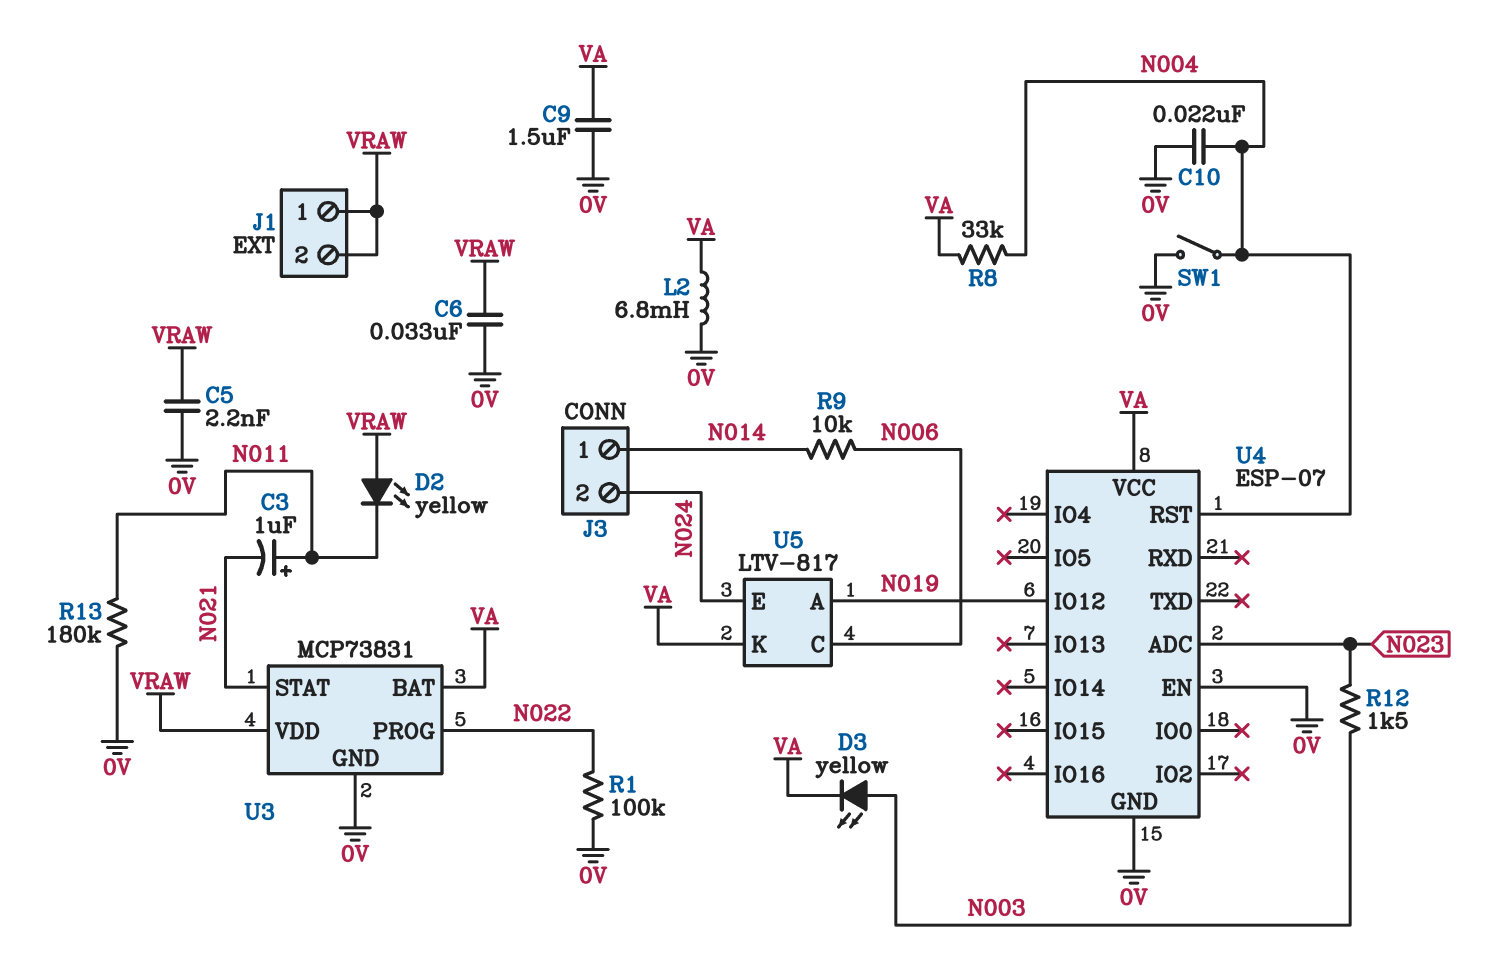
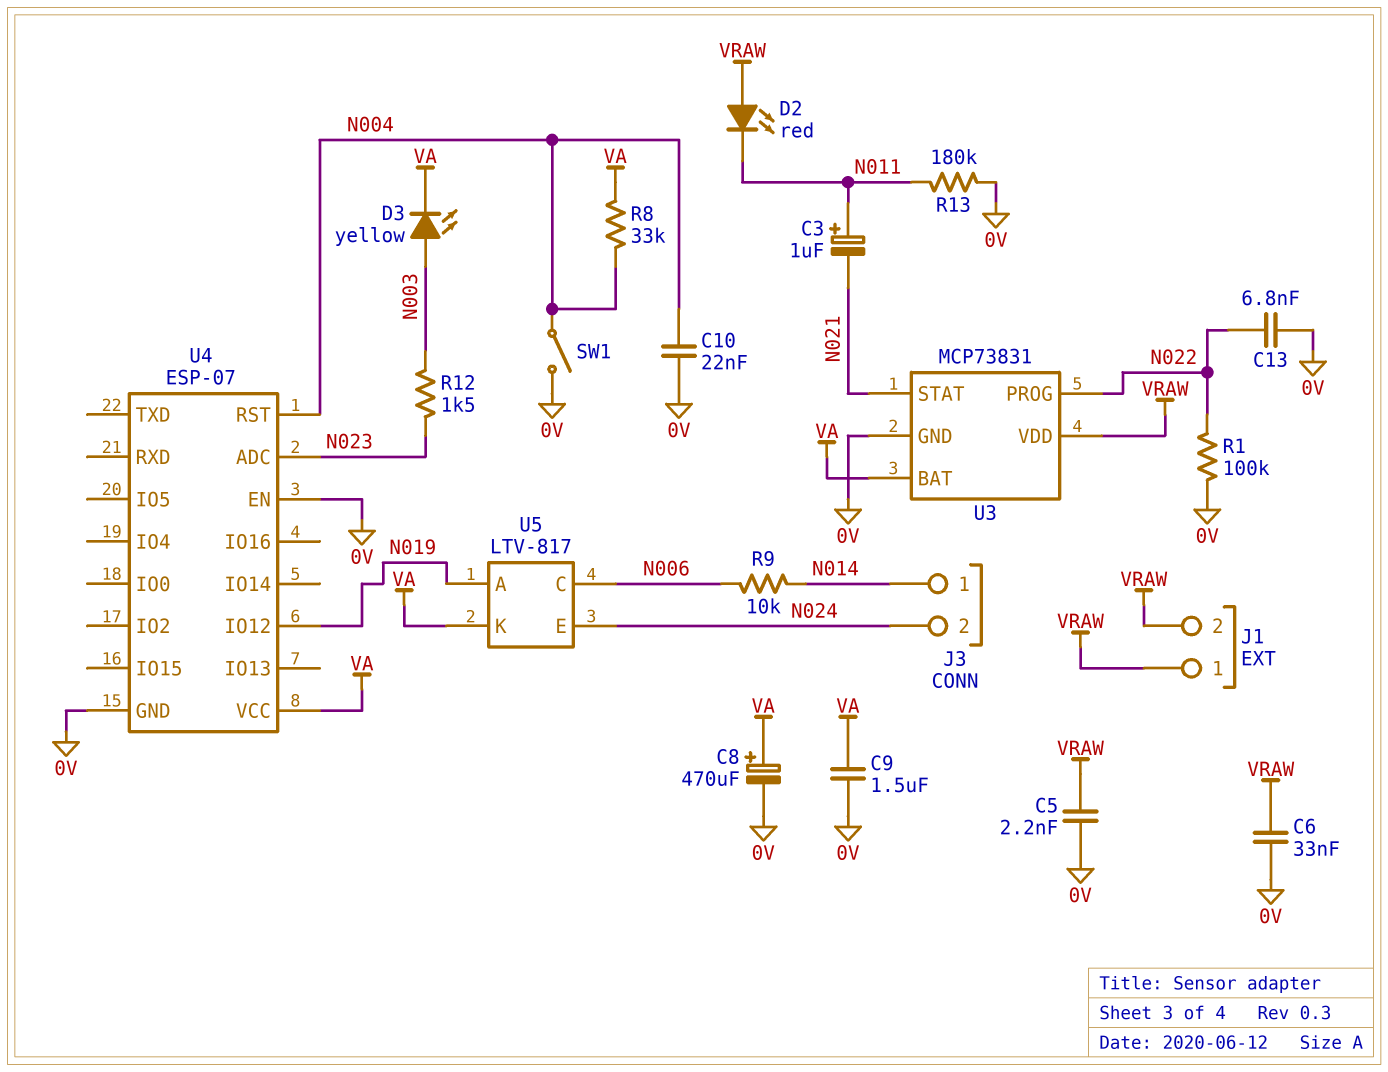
C8: none -> 470uF (plus VA, minus 0V)
C13: none -> 6.8nF (0V, N022)
D2: LED yellow (A VRAW, K N011) -> LED red (A VRAW, K N011)
L2: 6.8mH (0V, VA) -> none

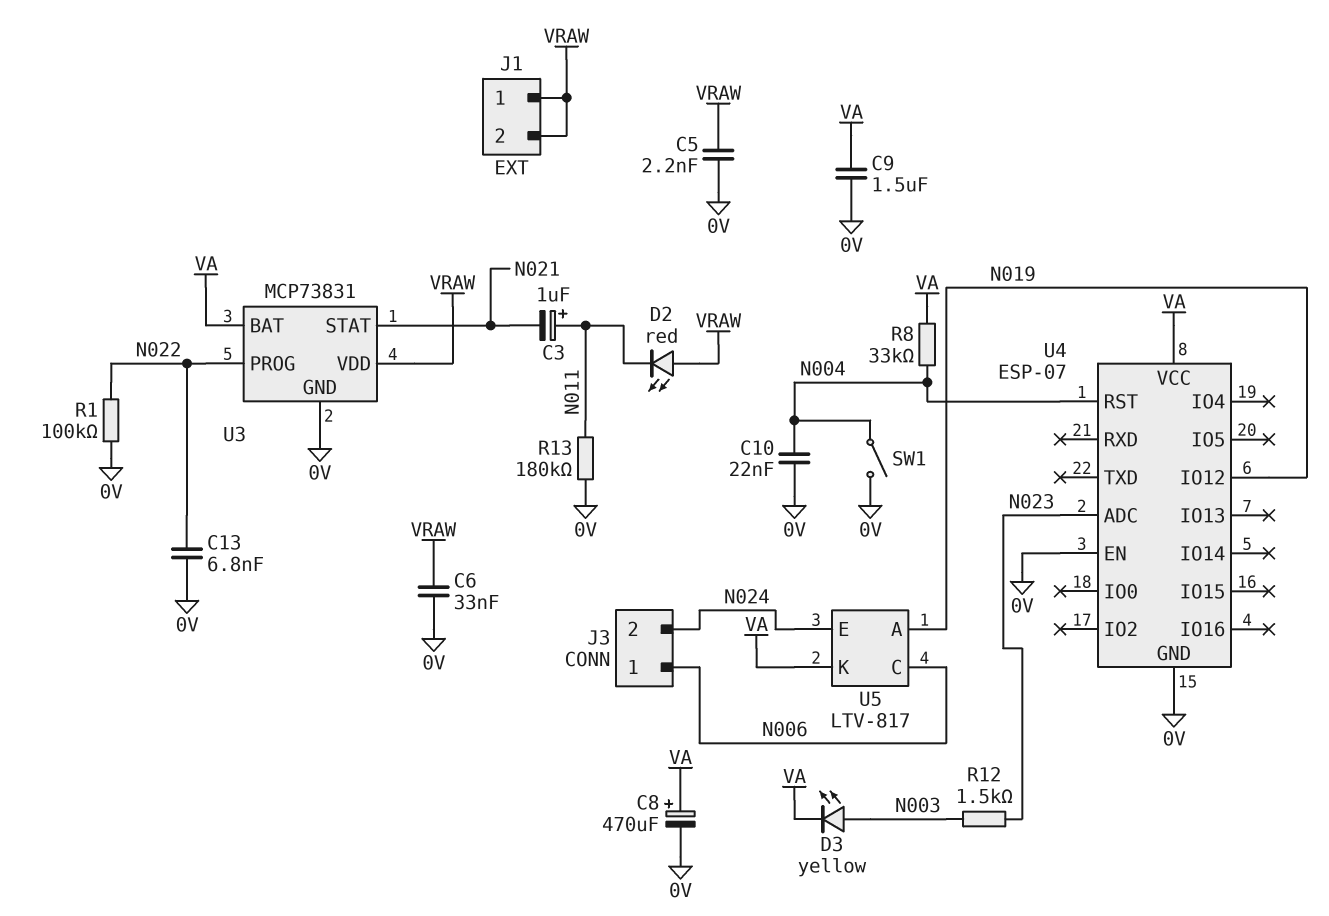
J3 pin 1: N014 -> N006
R9: 10k (N006, N014) -> none

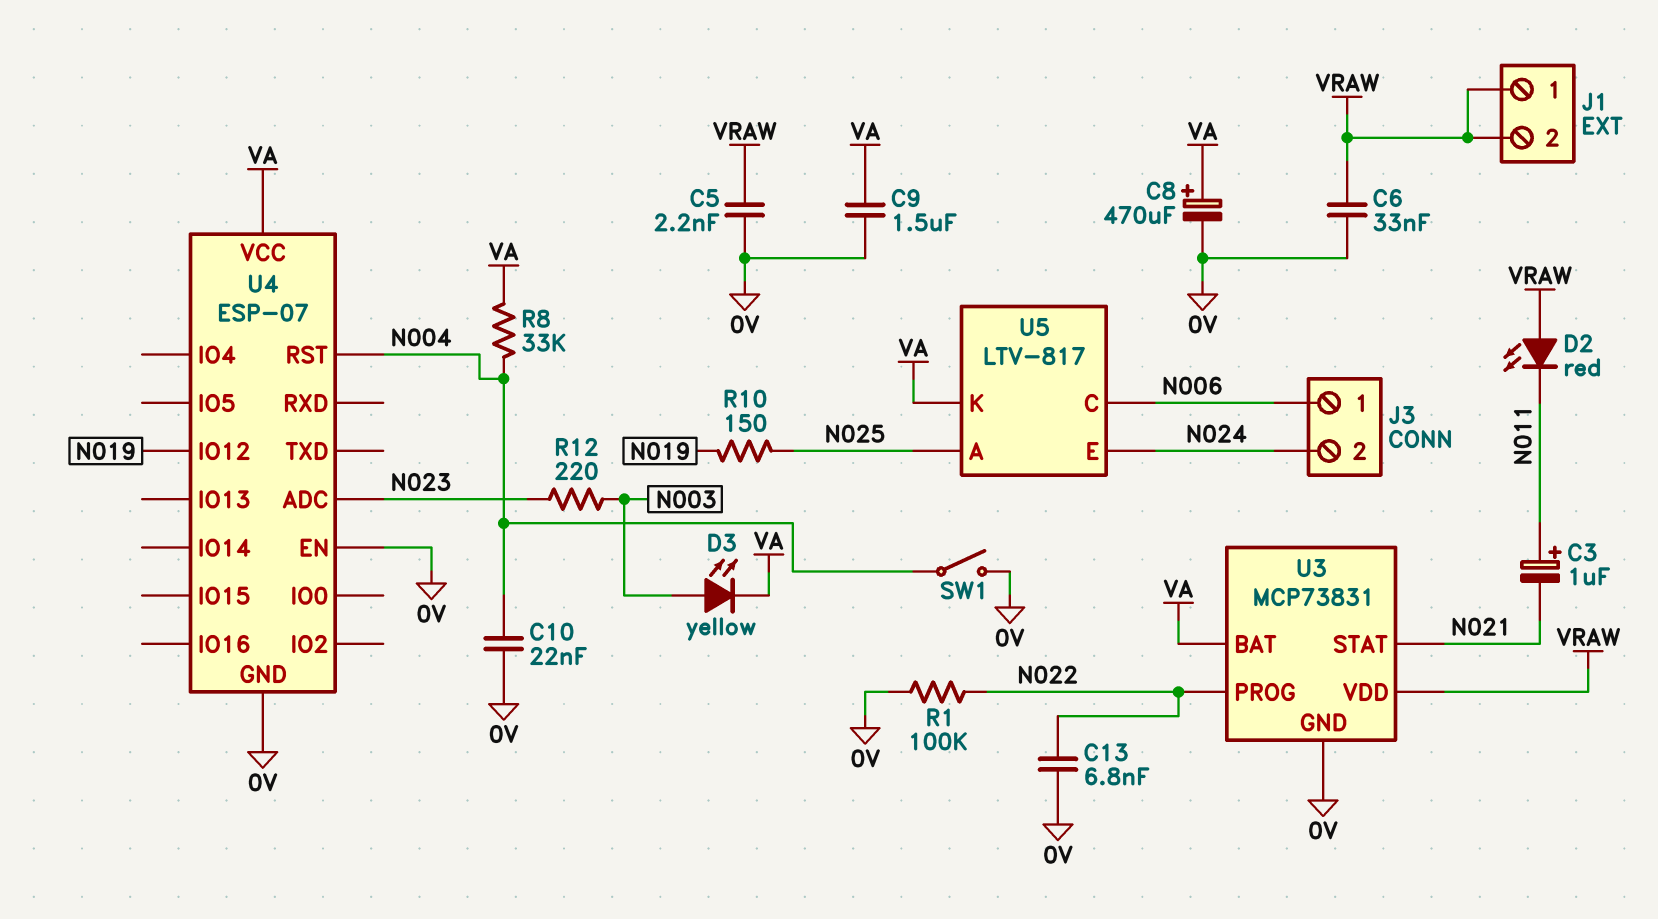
R10: none -> 150 (N019, N025)
R12: 1.5k (N003, N023) -> 220 (N003, N023)
R13: 180k (0V, N011) -> none
U5 pin A: N019 -> N025

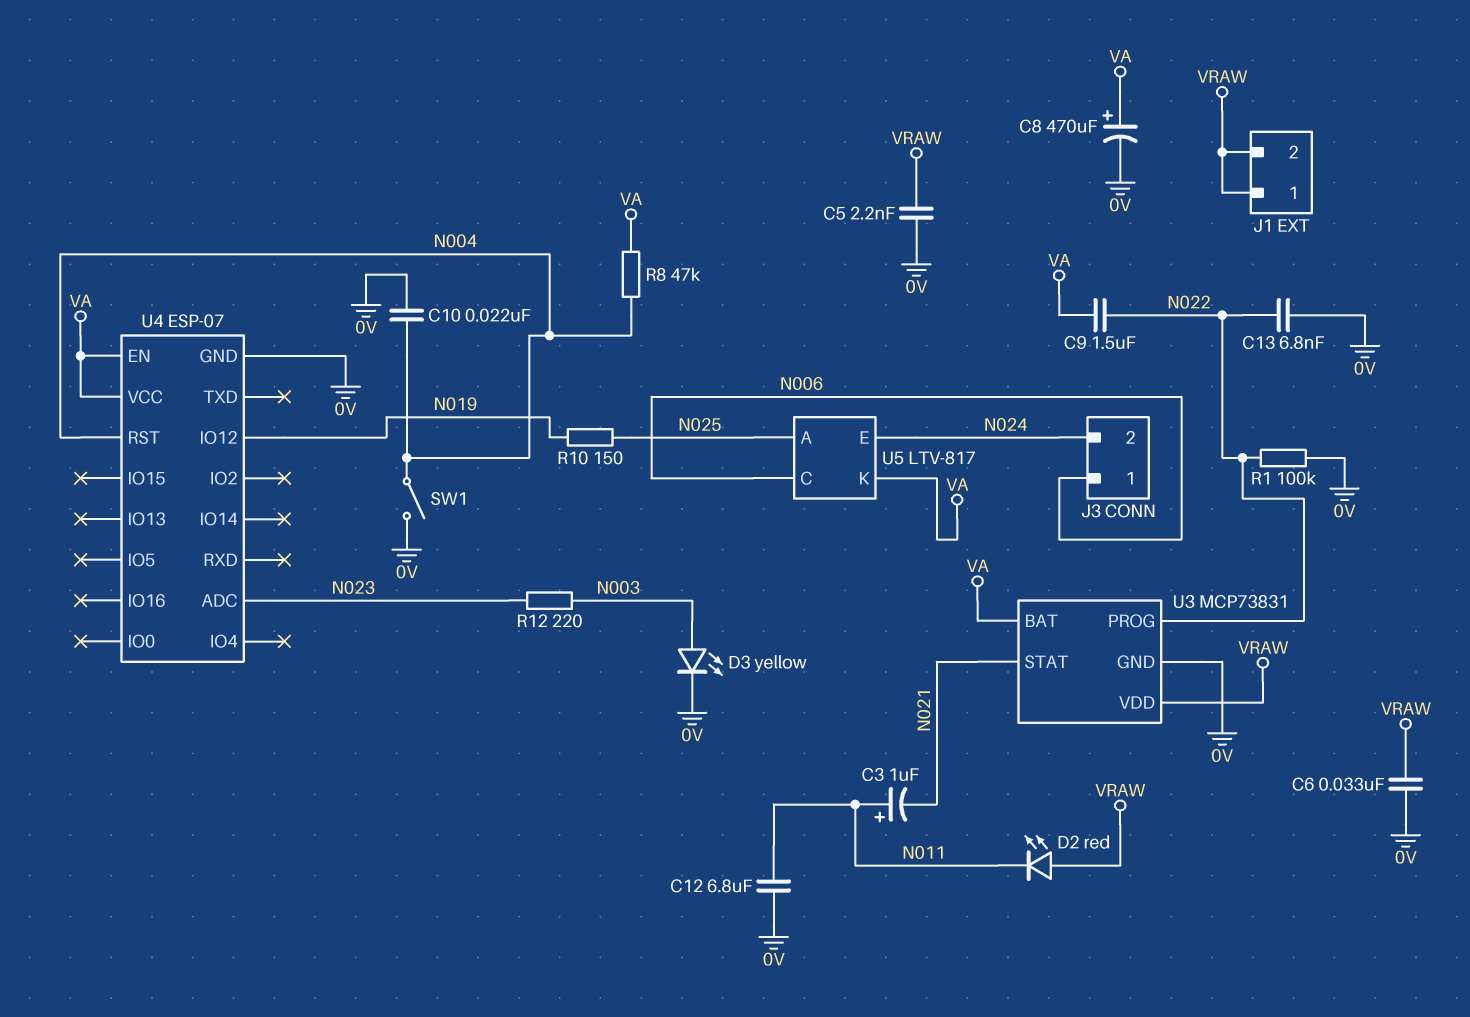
C9: 1.5uF (0V, VA) -> 1.5uF (N022, VA)
C12: none -> 6.8uF (0V, N011)
D3: LED yellow (A N003, K VA) -> LED yellow (A N003, K 0V)
R8: 33k (N004, VA) -> 47k (N004, VA)
U4 pin EN: 0V -> VA

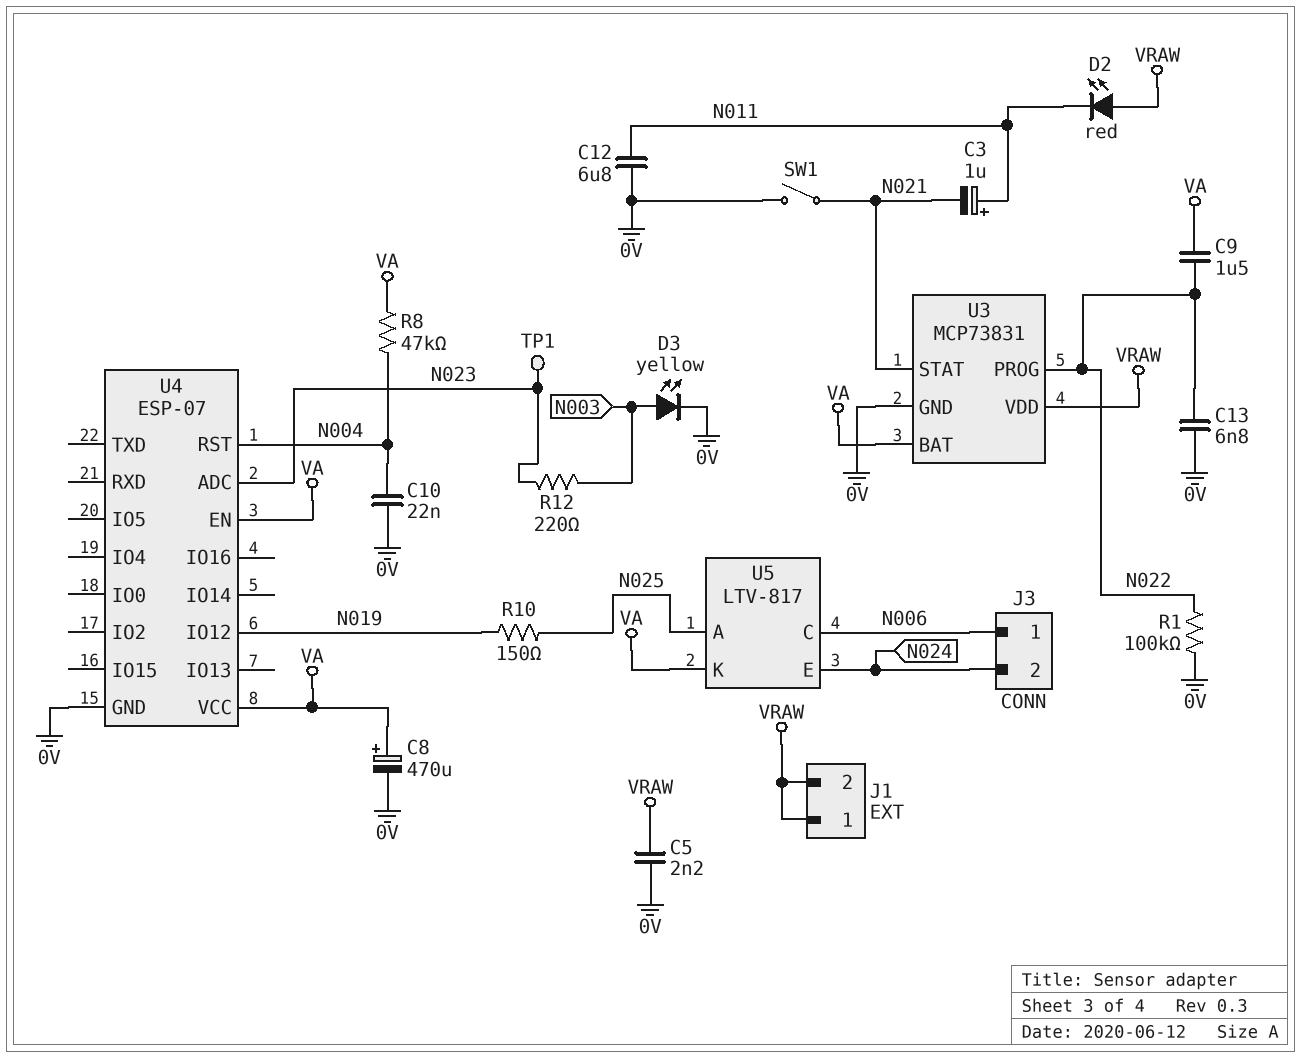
C6: 33nF (0V, VRAW) -> none
SW1: switch (0V, N004) -> switch (0V, N021)
TP1: none -> test point (N023)

